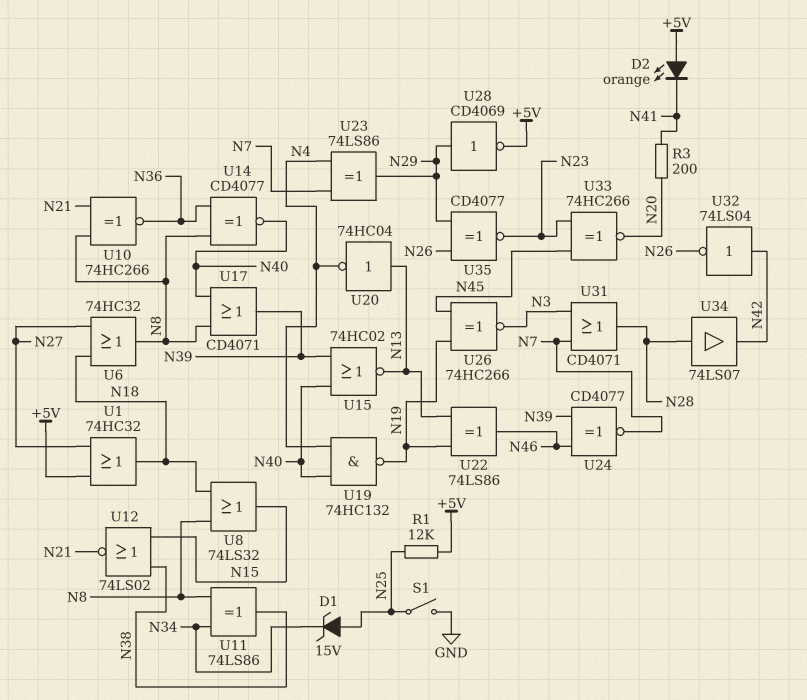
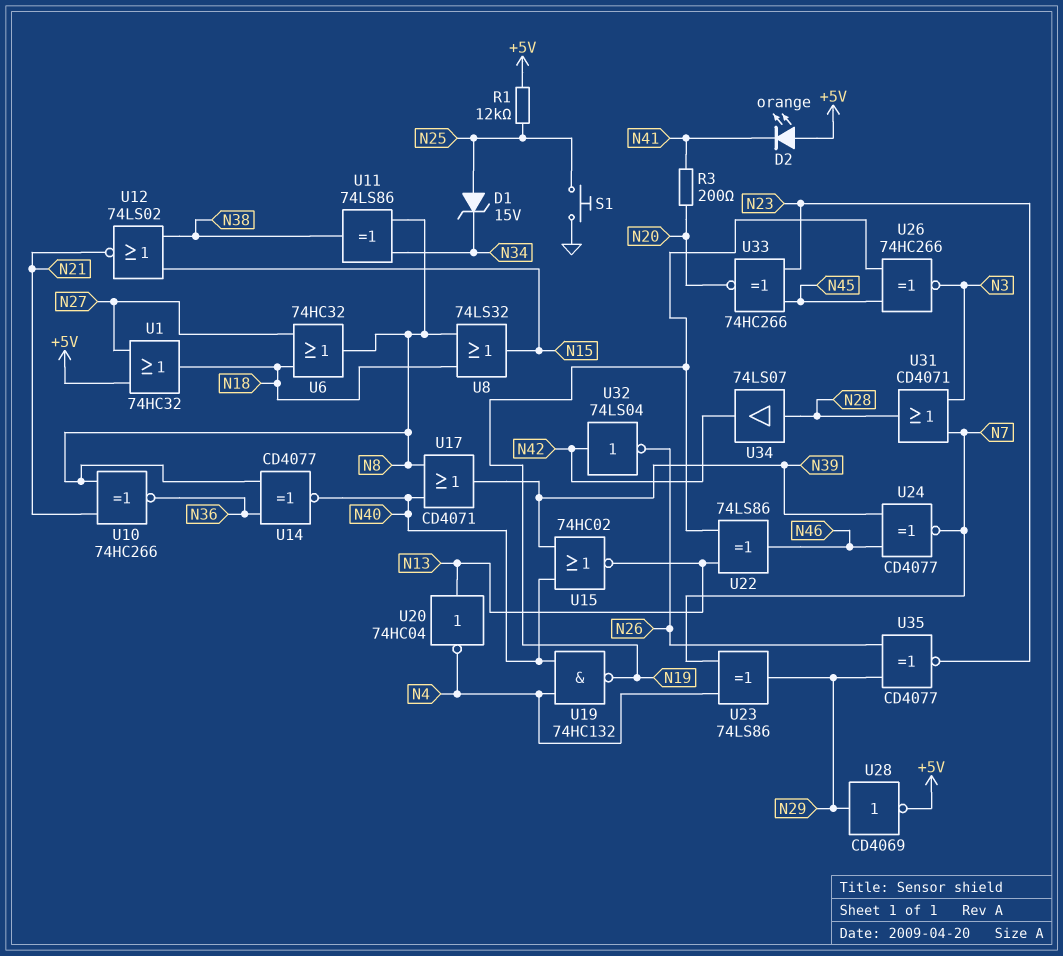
S1: switch (GND, N25) -> button (GND, N25)

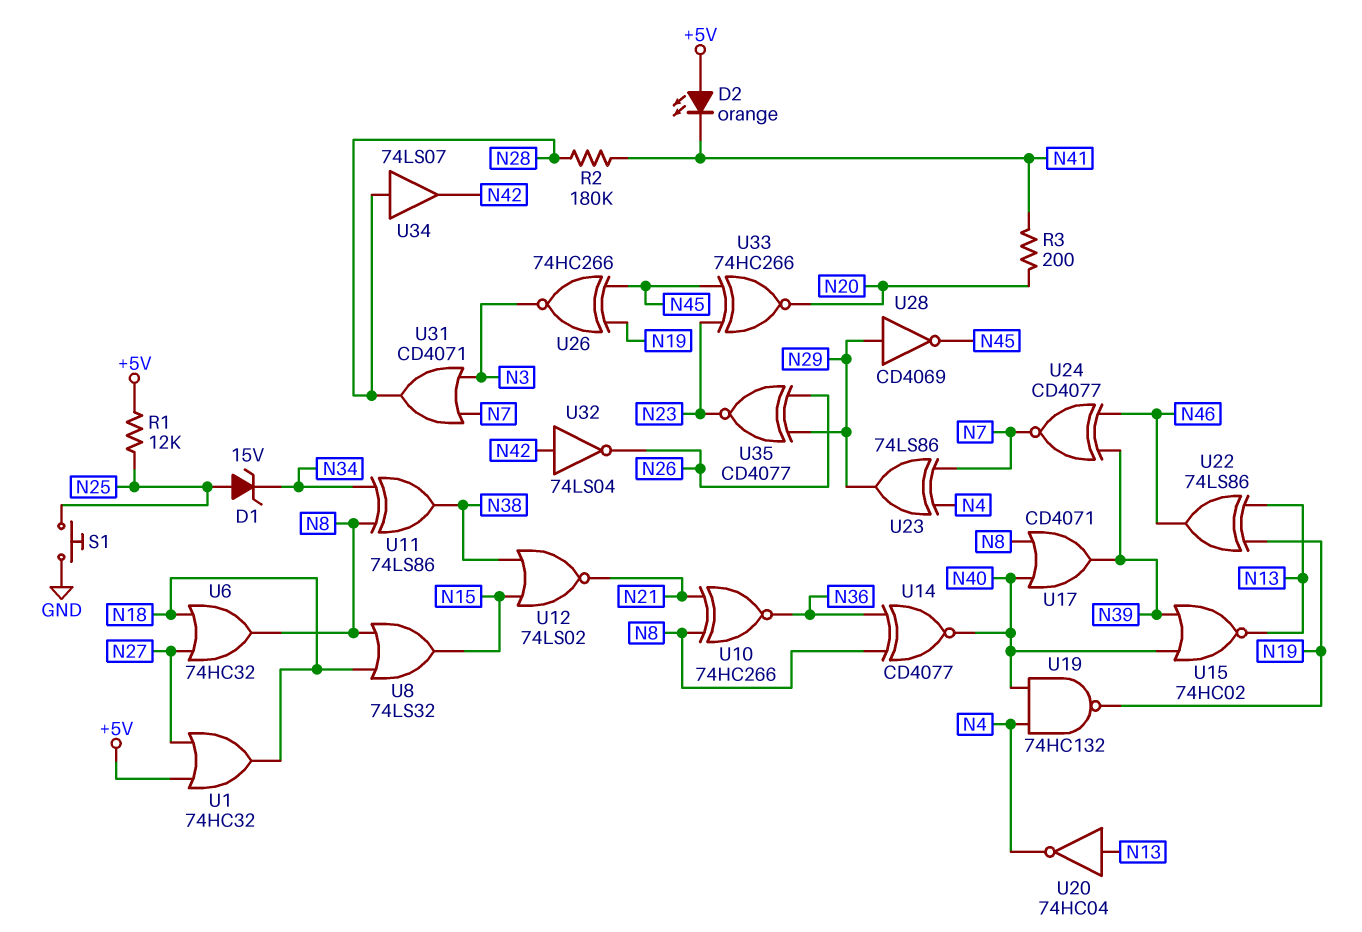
R2: none -> 180k (N28, N41)
U28: NOT CD4069 (in N29, out +5V) -> NOT CD4069 (in N29, out N45)

